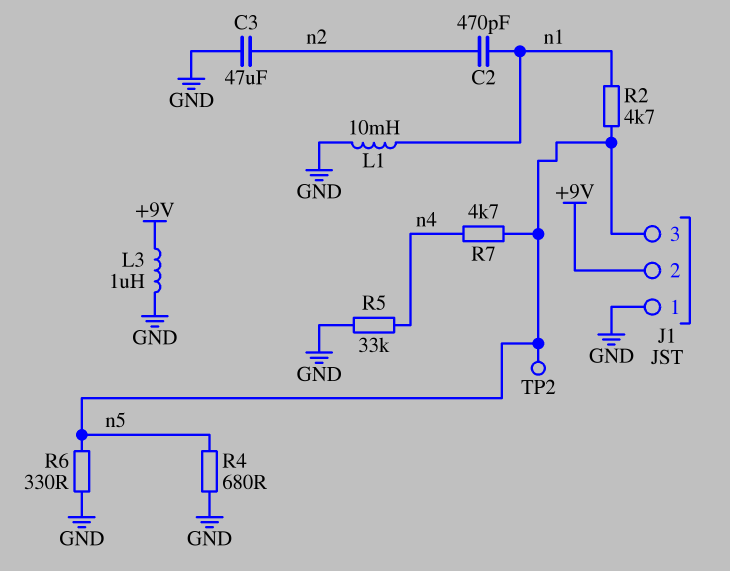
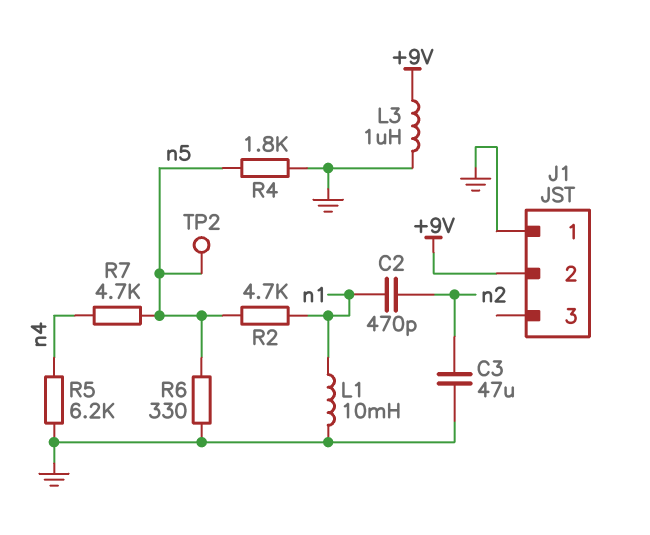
J1 pin 3: n5 -> none
R4: 680 (GND, n5) -> 1.8k (GND, n5)
R5: 33k (GND, n4) -> 6.2k (GND, n4)

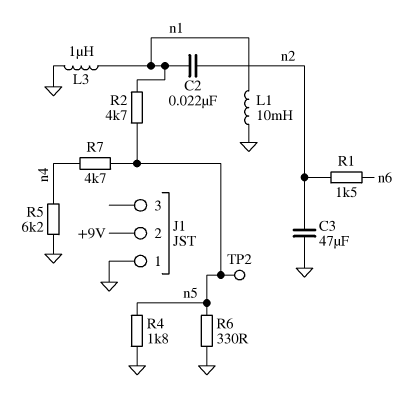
C2: 470pF (n1, n2) -> 22nF (n1, n2)
L3: 1uH (+9V, GND) -> 1uH (GND, n1)
R1: none -> 1.5k (n2, n6)

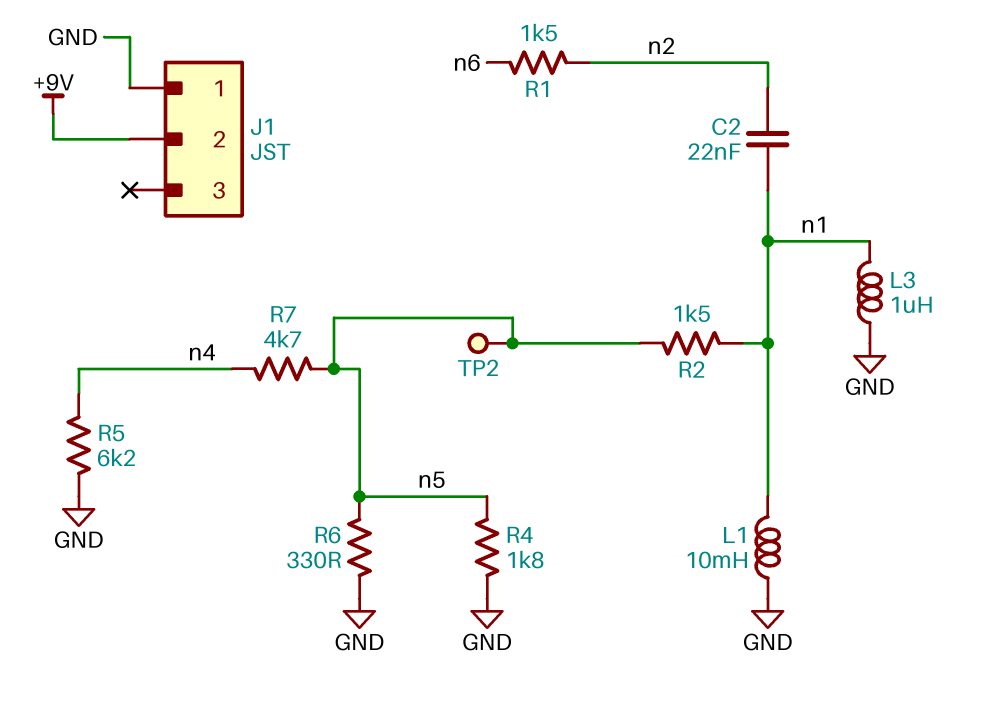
C3: 47uF (GND, n2) -> none
R2: 4.7k (n1, n5) -> 1.5k (n1, n5)

